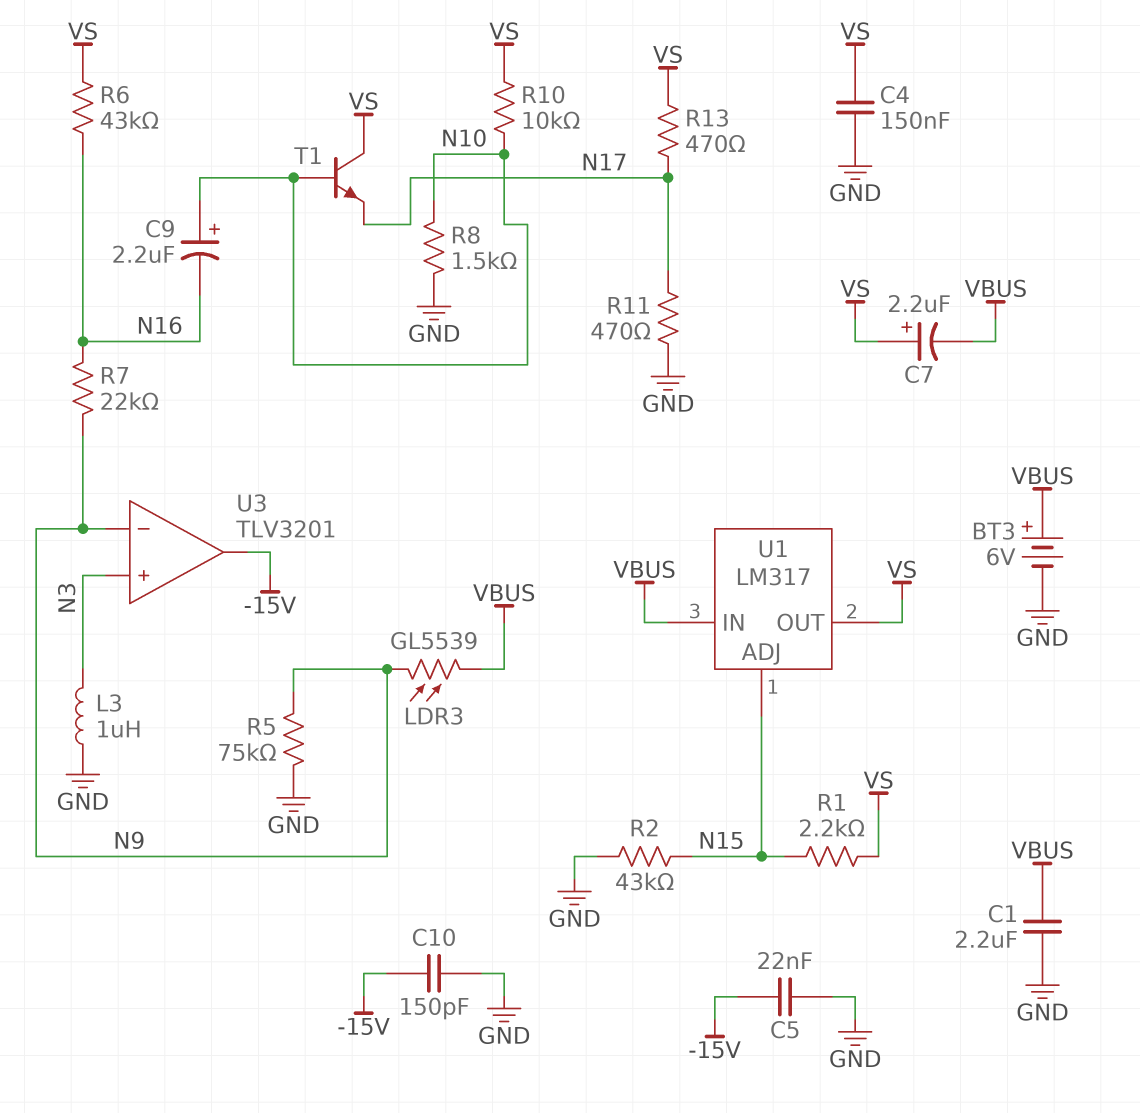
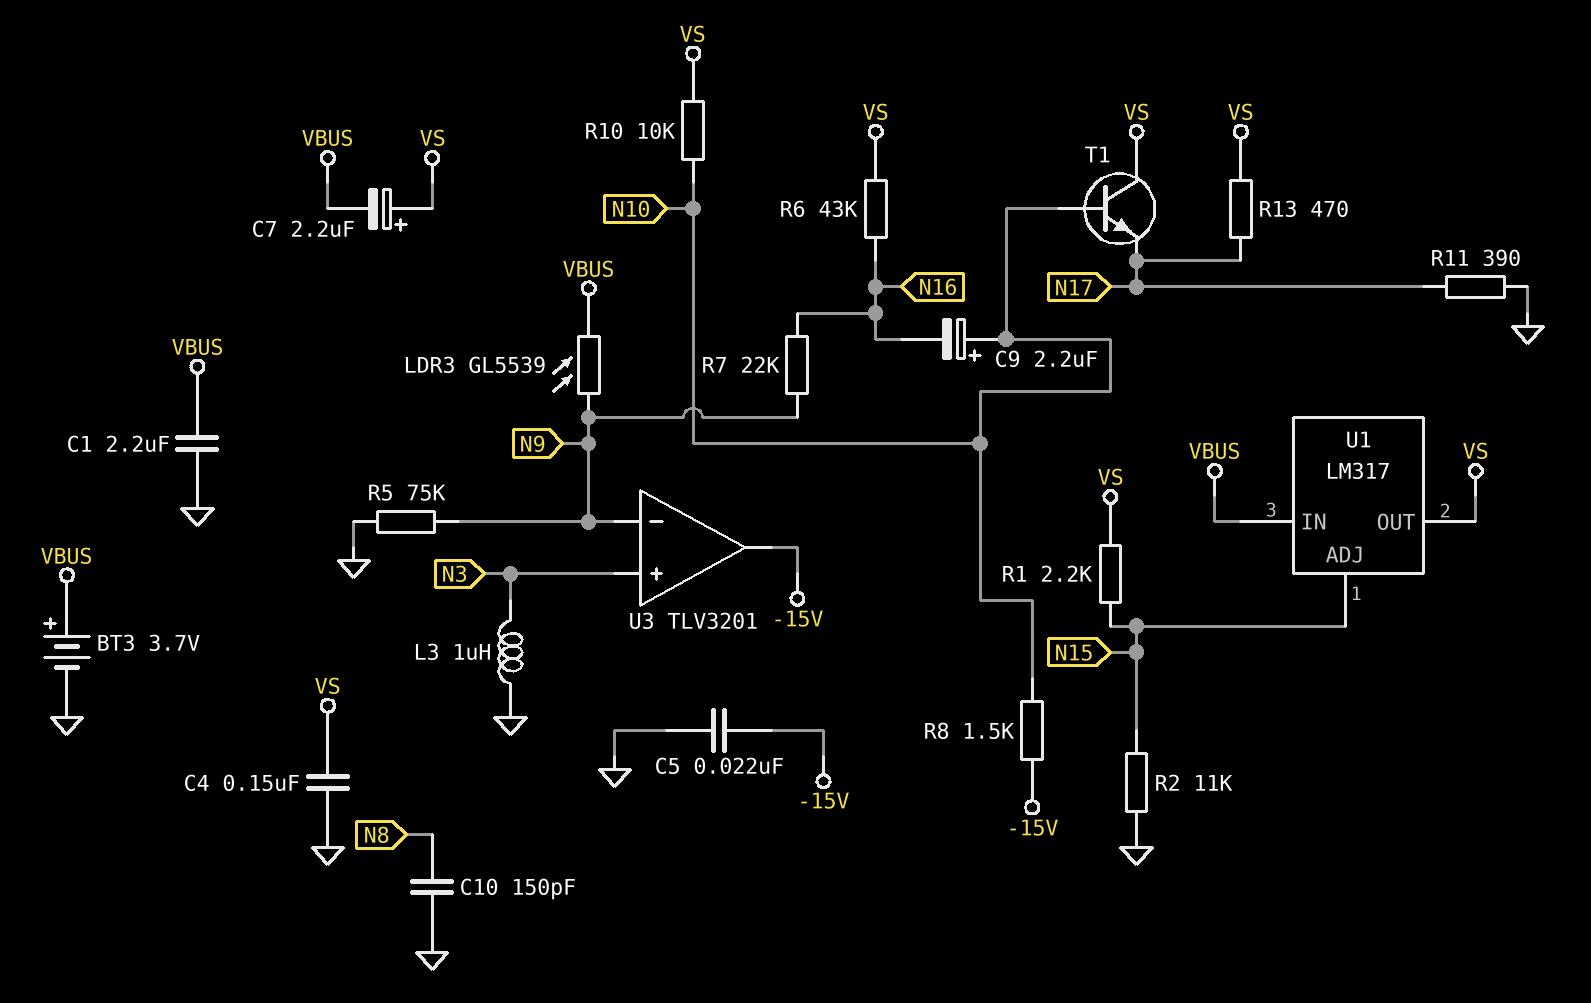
BT3: 6V (plus VBUS, minus GND) -> 3.7V (plus VBUS, minus GND)
C10: 150pF (-15V, GND) -> 150pF (GND, N8)
R2: 43k (GND, N15) -> 11k (GND, N15)
R8: 1.5k (GND, N10) -> 1.5k (-15V, N10)
R11: 470 (GND, N17) -> 390 (GND, N17)

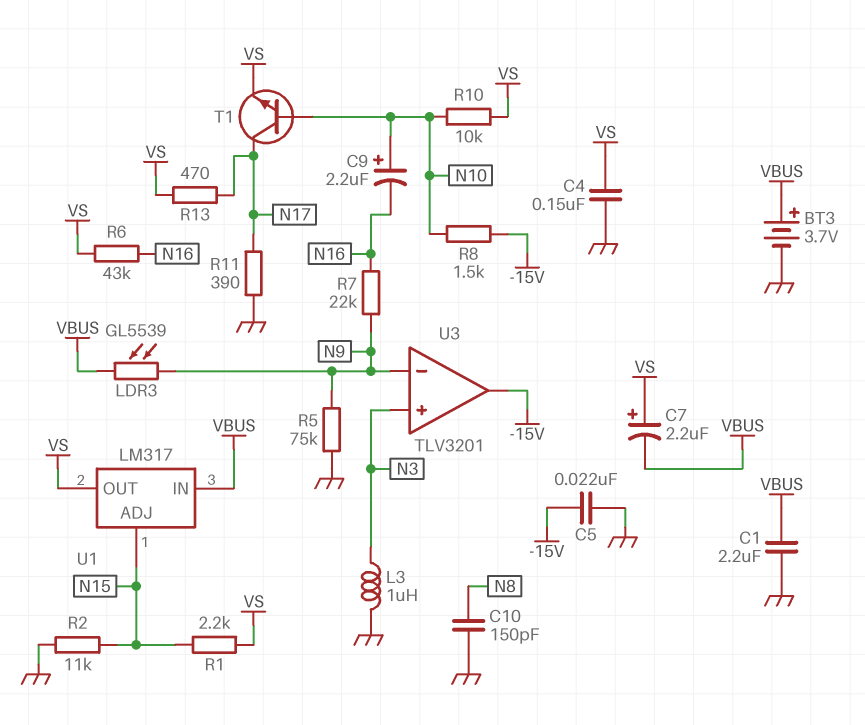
T1: NPN (B N10, C VS, E N17) -> NPN (B N10, C N17, E VS)

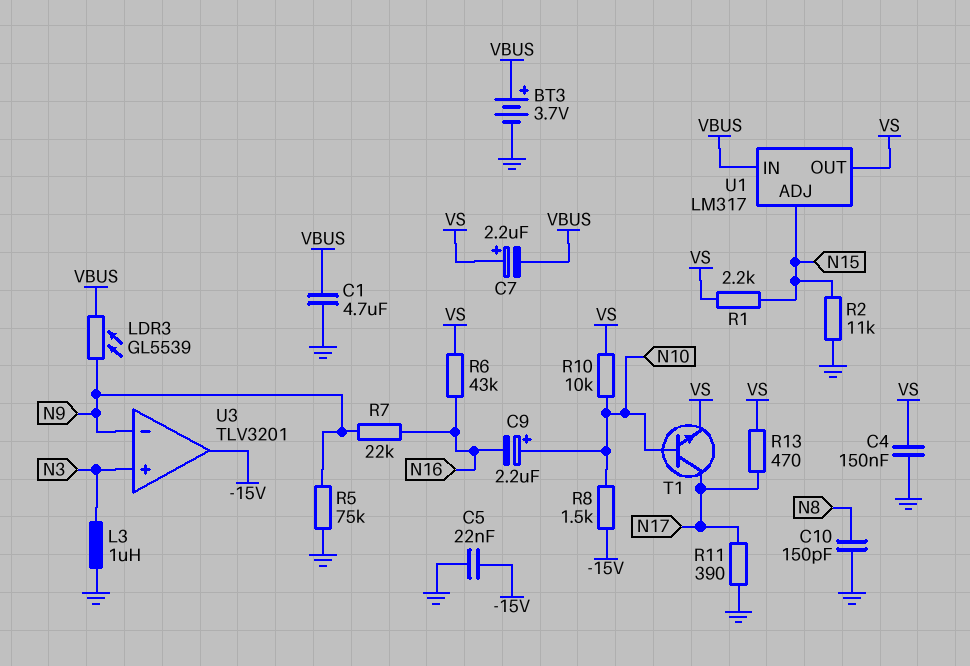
C1: 2.2uF (GND, VBUS) -> 4.7uF (GND, VBUS)

